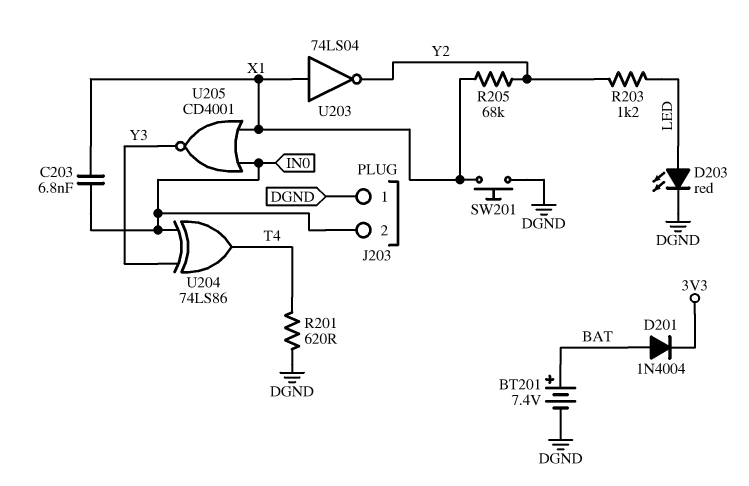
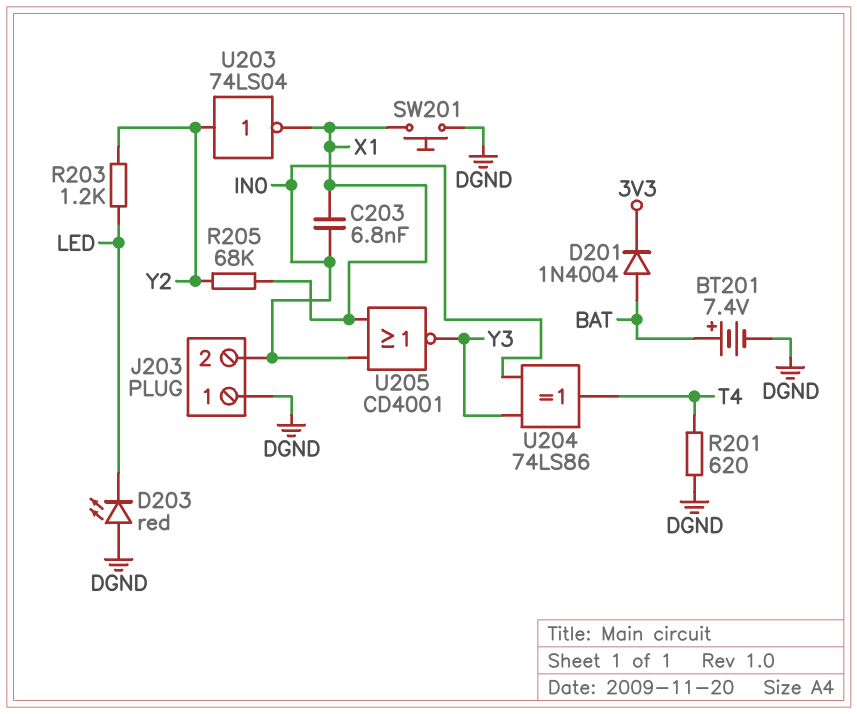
D203: LED red (A LED, K DGND) -> LED red (A DGND, K LED)
U203: NOT 74LS04 (in X1, out Y2) -> NOT 74LS04 (in Y2, out X1)

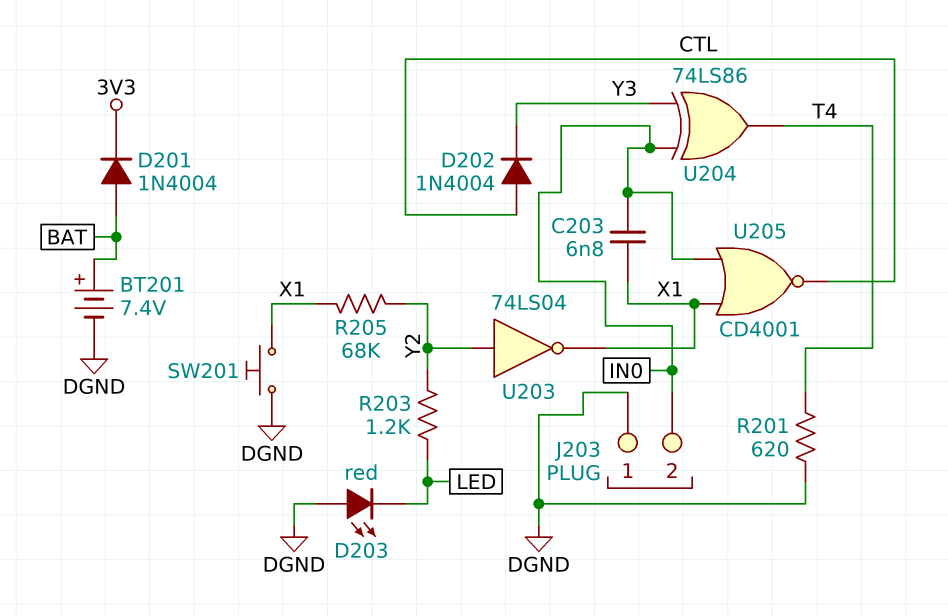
D202: none -> diode 1N4004 (A CTL, K Y3)
U205: NOR CD4001 (in IN0, in X1, out Y3) -> NOR CD4001 (in IN0, in X1, out CTL)

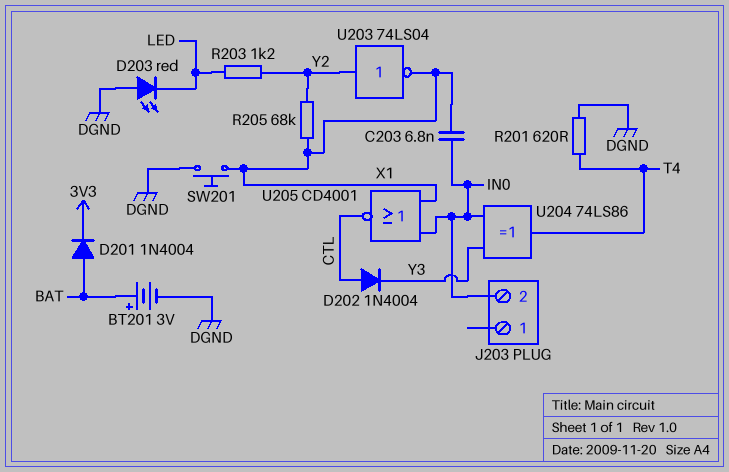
BT201: 7.4V (plus BAT, minus DGND) -> 3V (plus BAT, minus DGND)
J203 pin 1: DGND -> none

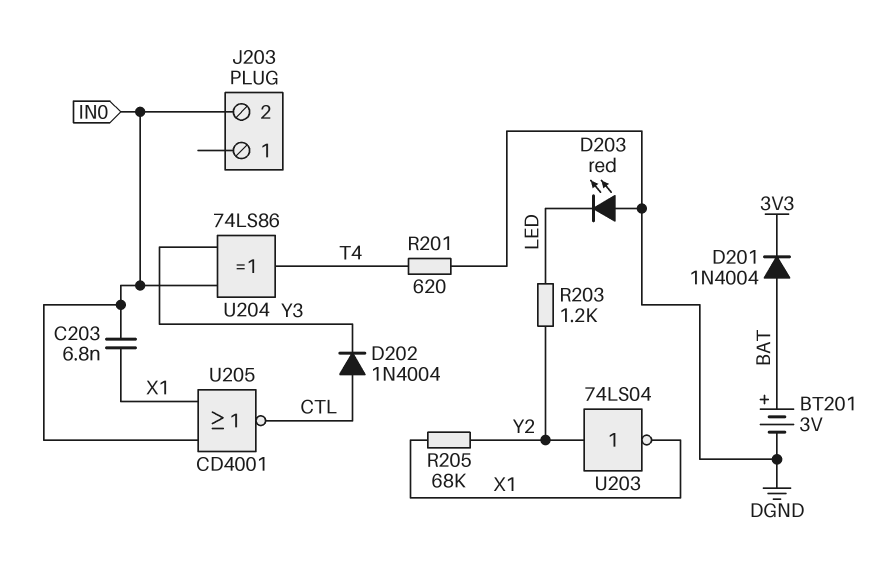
SW201: button (DGND, X1) -> none

